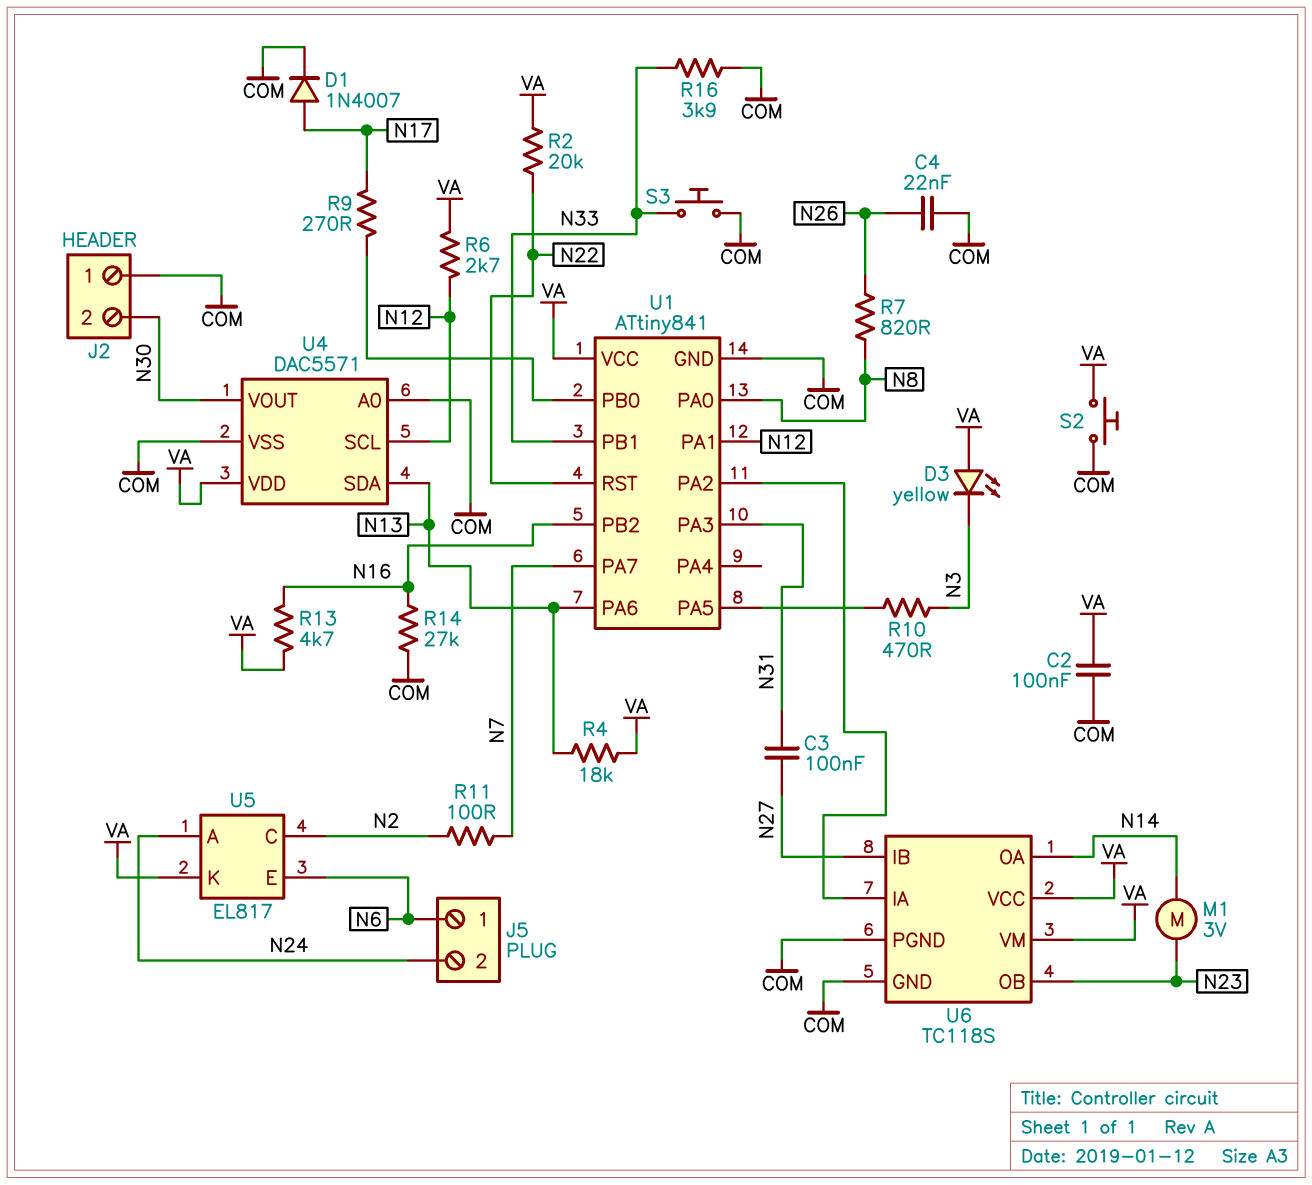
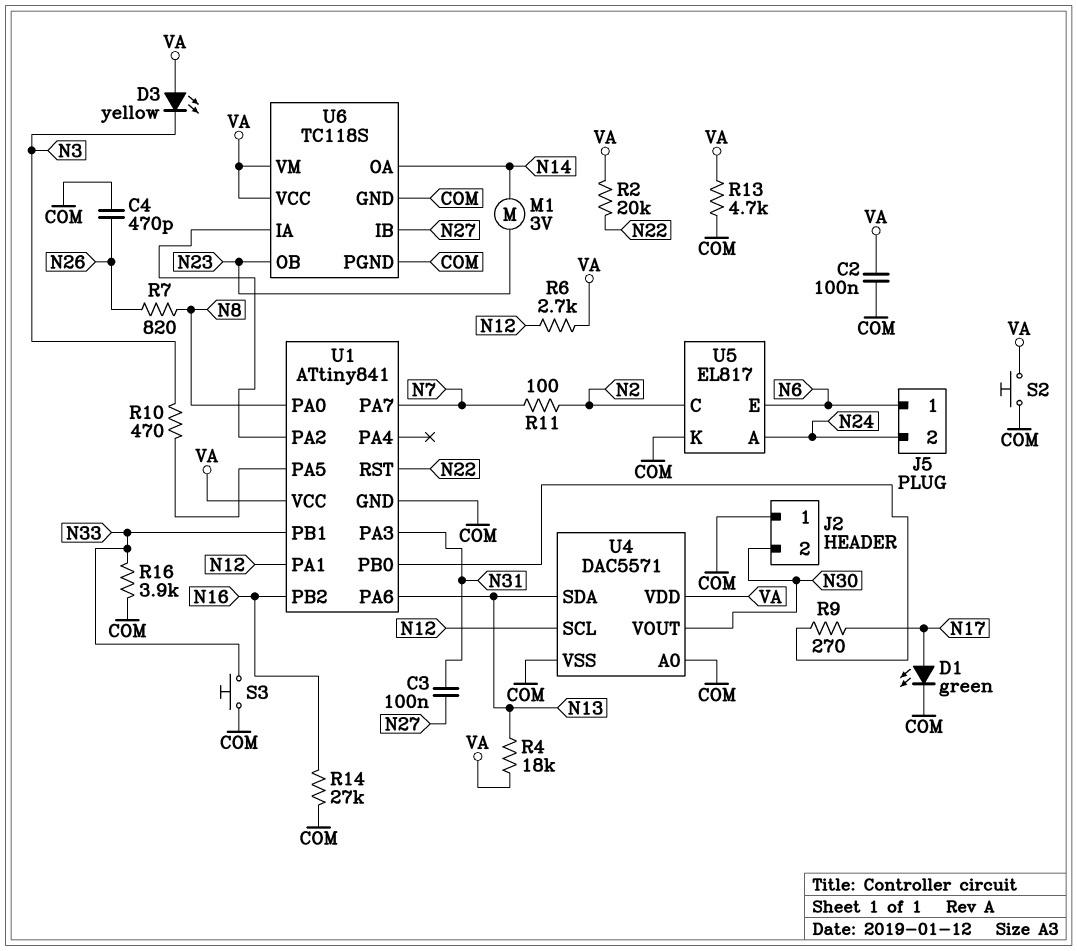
C4: 22nF (COM, N26) -> 470pF (COM, N26)
D1: diode 1N4007 (A N17, K COM) -> LED green (A N17, K COM)
R13: 4.7k (N16, VA) -> 4.7k (COM, VA)
U5 pin K: VA -> COM

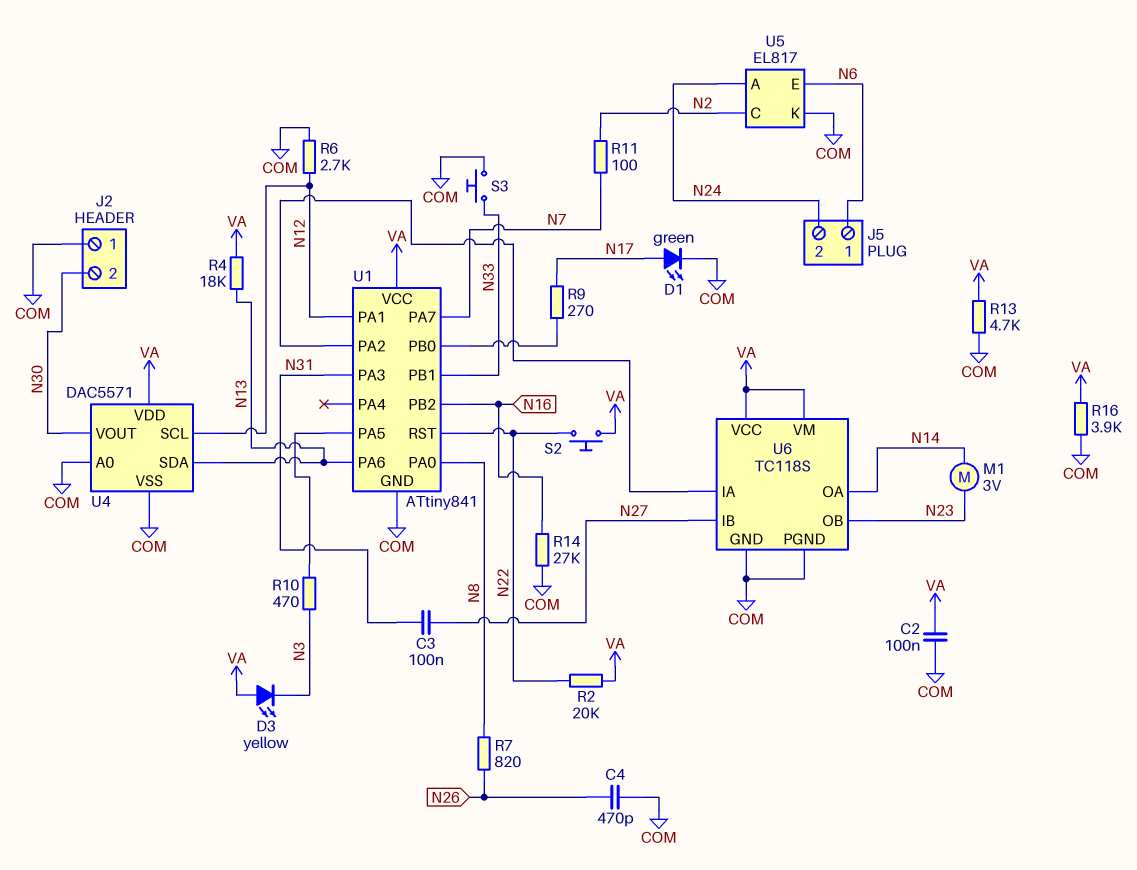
R6: 2.7k (N12, VA) -> 2.7k (COM, N12)
R16: 3.9k (COM, N33) -> 3.9k (COM, VA)
S2: button (COM, VA) -> button (N22, VA)

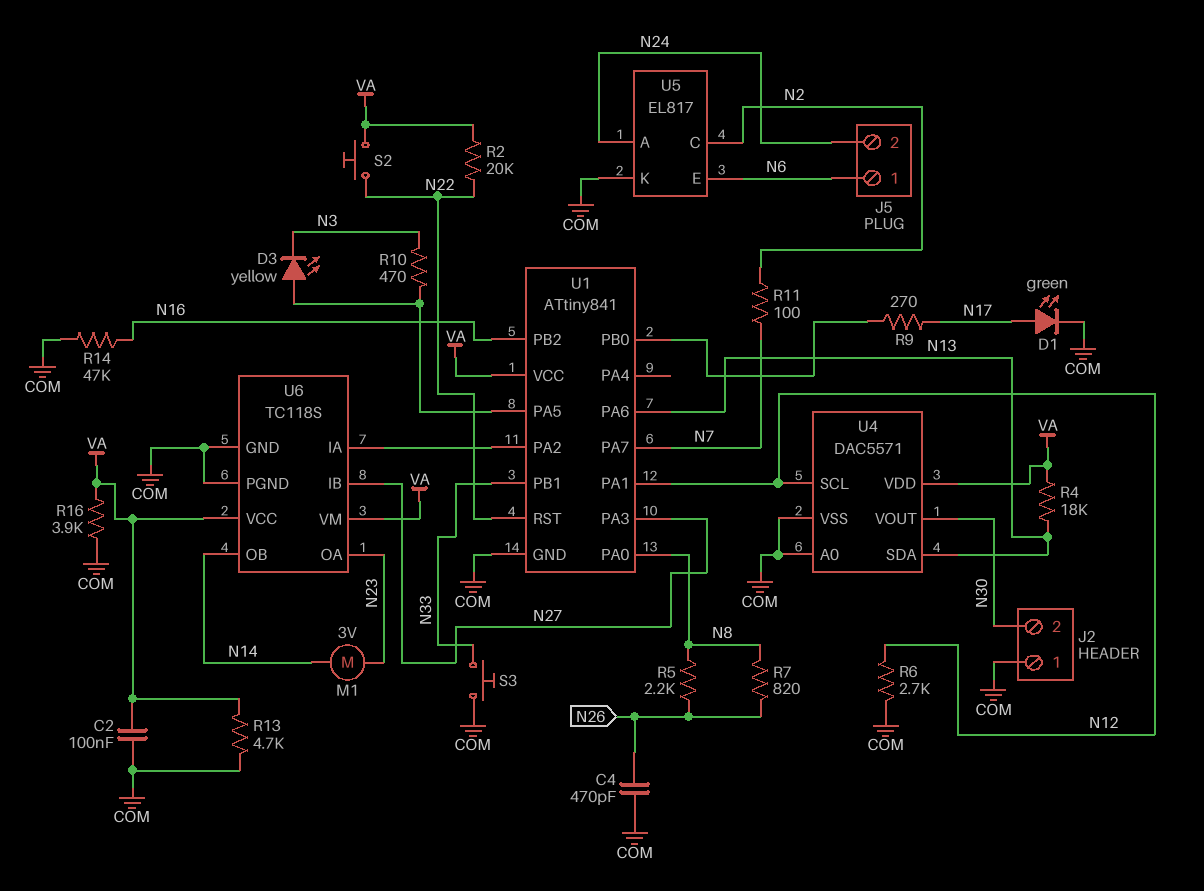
C3: 100nF (N27, N31) -> none
D3: LED yellow (A VA, K N3) -> LED yellow (A U1/PA5, K N3)
R5: none -> 2.2k (N8, N26)
R14: 27k (COM, N16) -> 47k (COM, N16)
U1 pin PA3: N31 -> N27
U6 pin OA: N14 -> N23
U6 pin OB: N23 -> N14

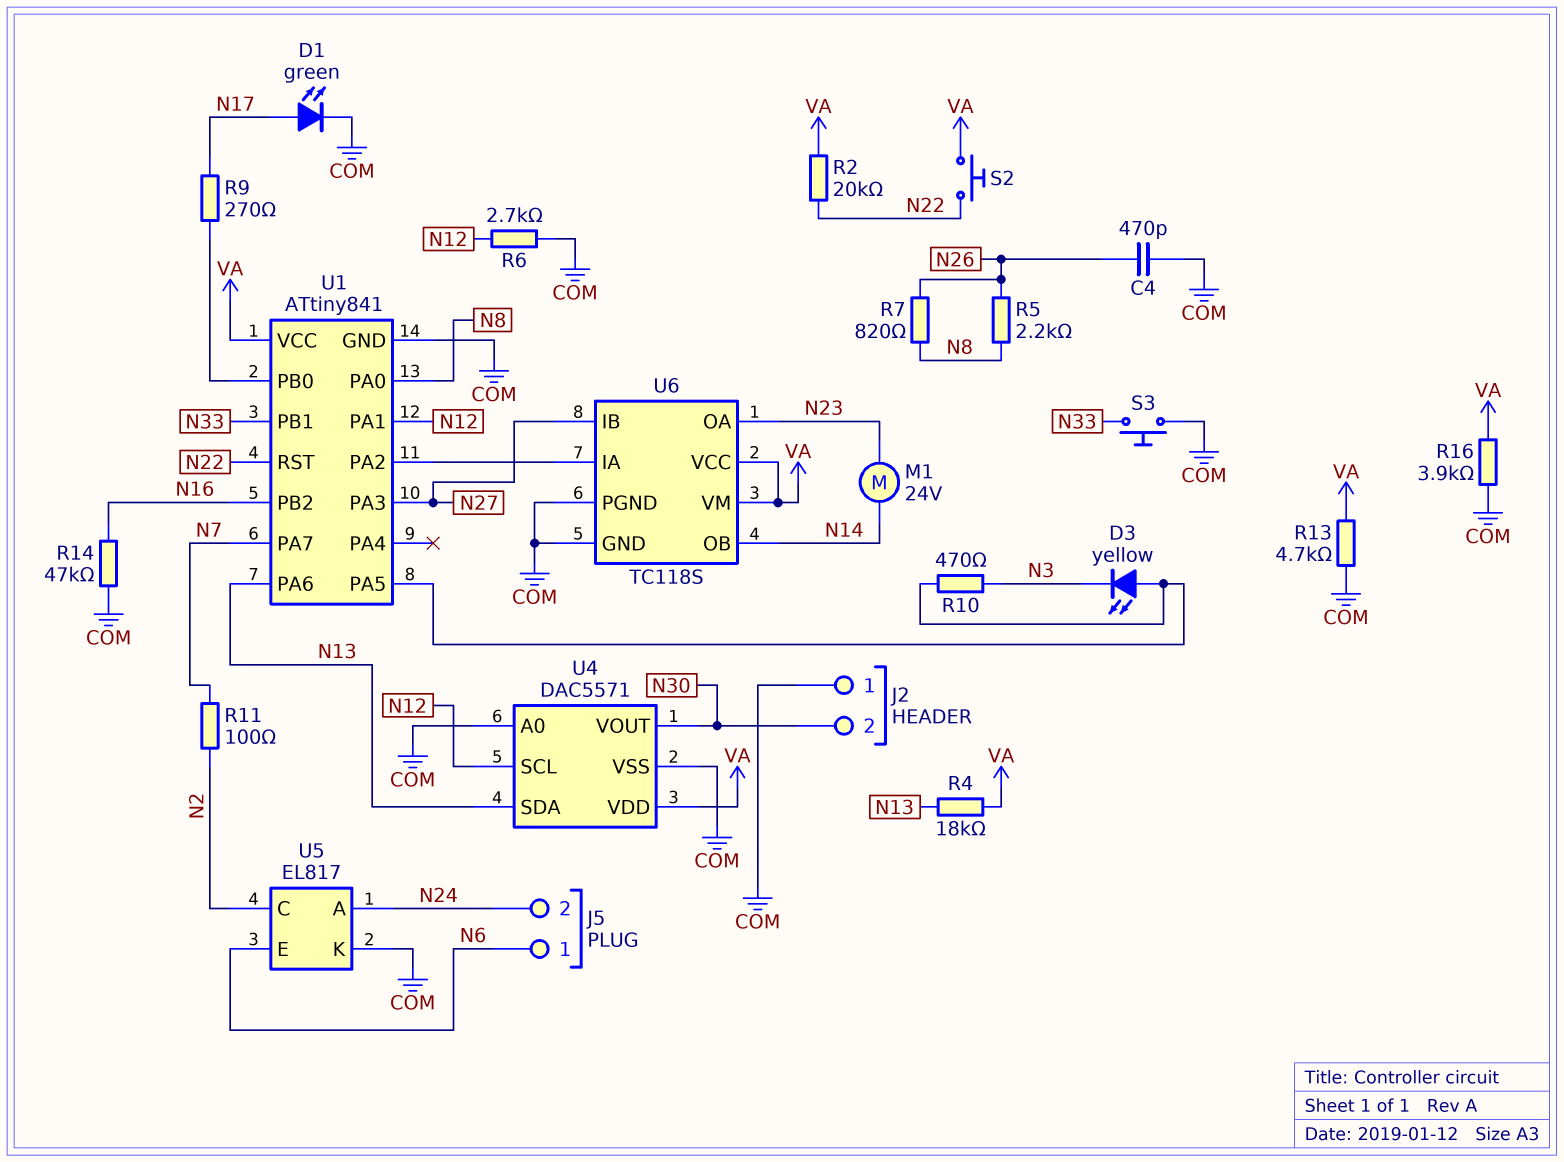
C2: 100nF (COM, VA) -> none
M1: motor 3V (N14, N23) -> motor 24V (N14, N23)

